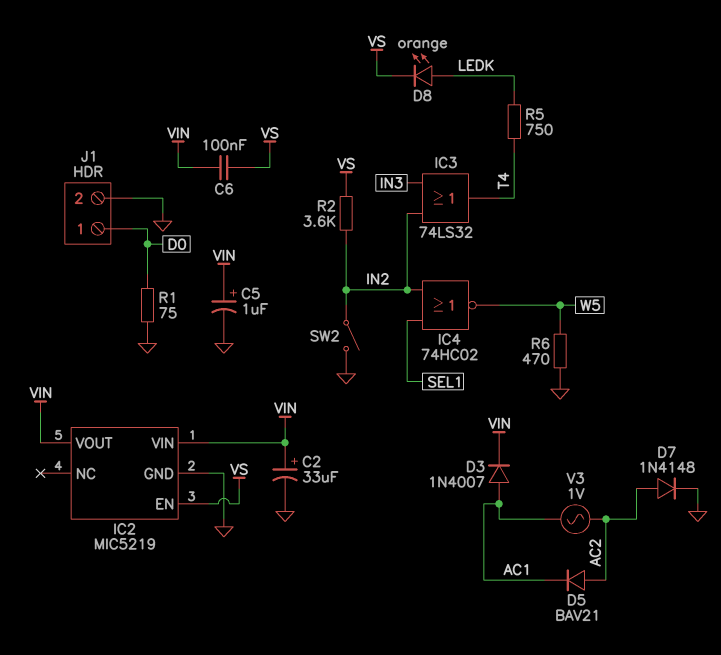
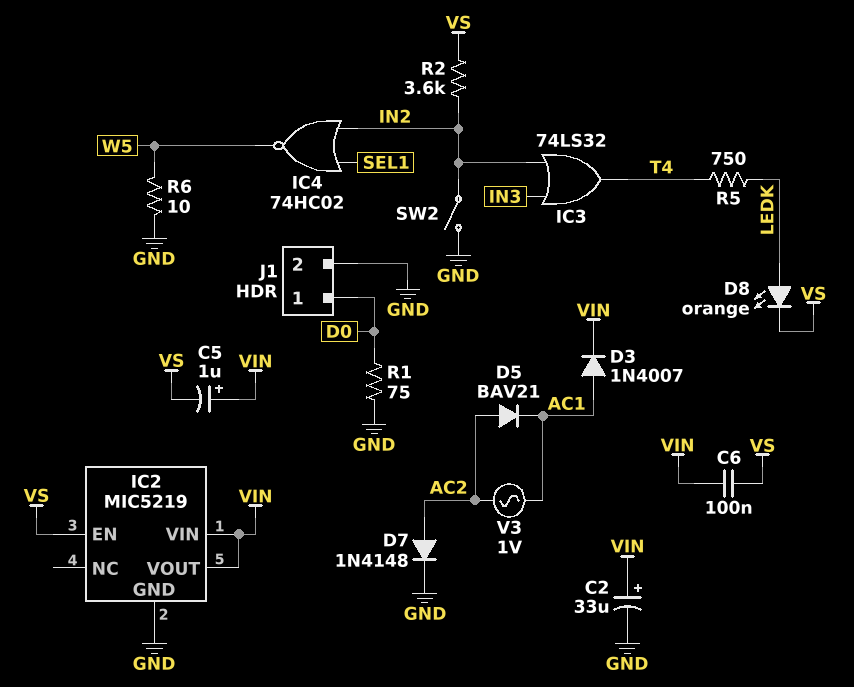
C5: 1uF (plus VIN, minus GND) -> 1uF (plus VIN, minus VS)
R6: 470 (GND, W5) -> 10 (GND, W5)

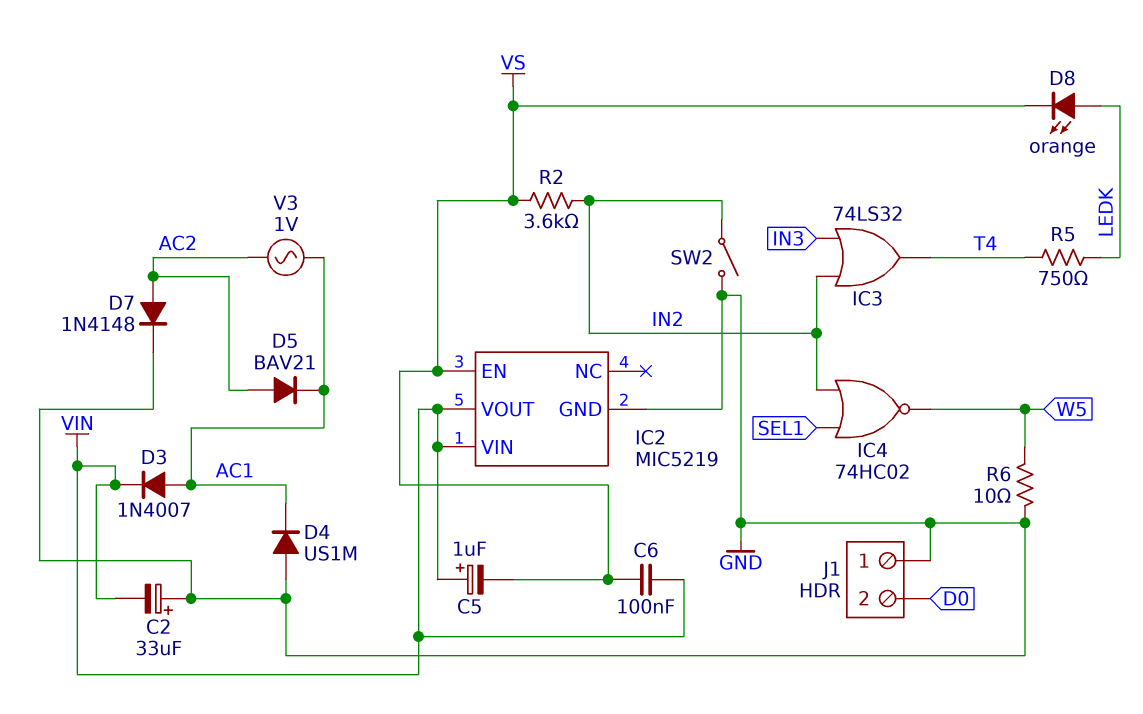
C2: 33uF (plus VIN, minus GND) -> 33uF (plus GND, minus VIN)
D4: none -> diode US1M (A GND, K AC1)
J1 pin 1: D0 -> GND
J1 pin 2: GND -> D0
R1: 75 (D0, GND) -> none

